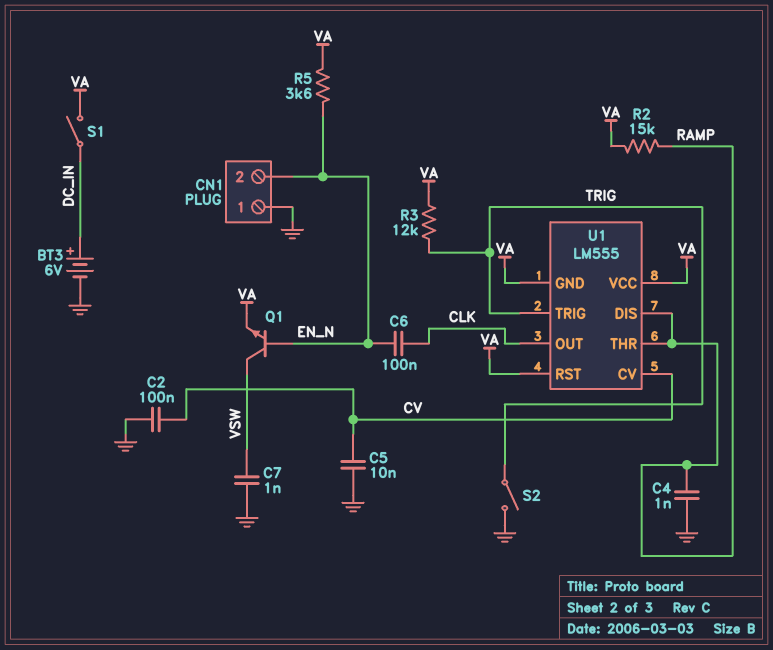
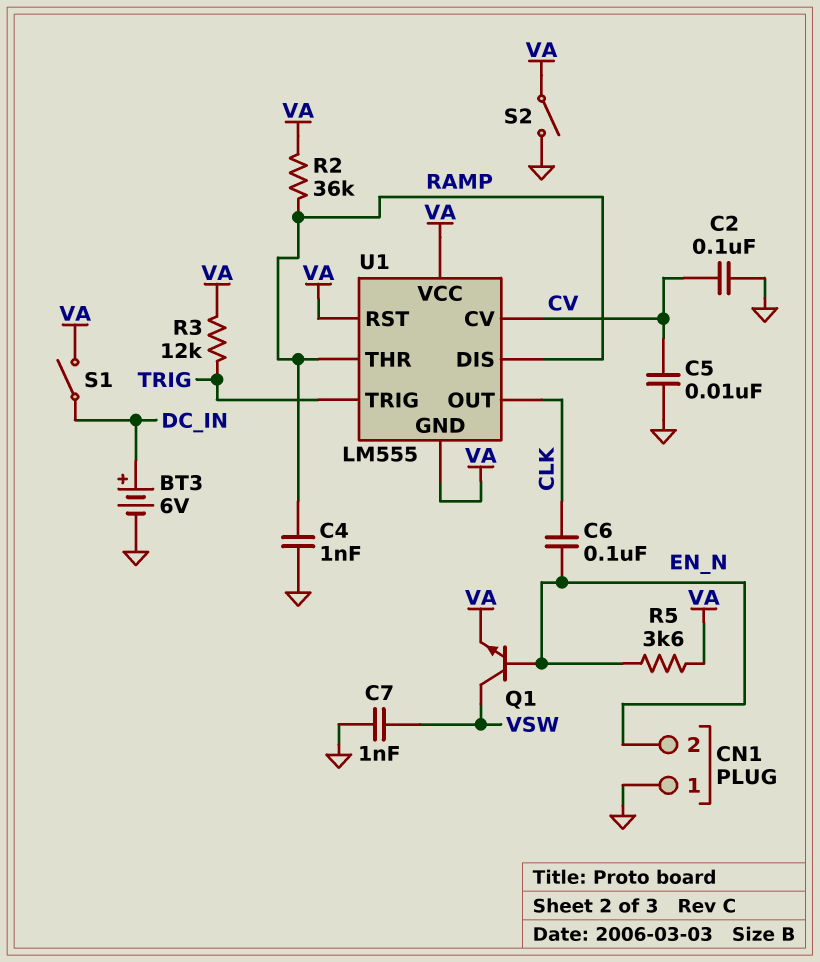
R2: 15k (RAMP, VA) -> 36k (RAMP, VA)
S2: switch (GND, TRIG) -> switch (GND, VA)

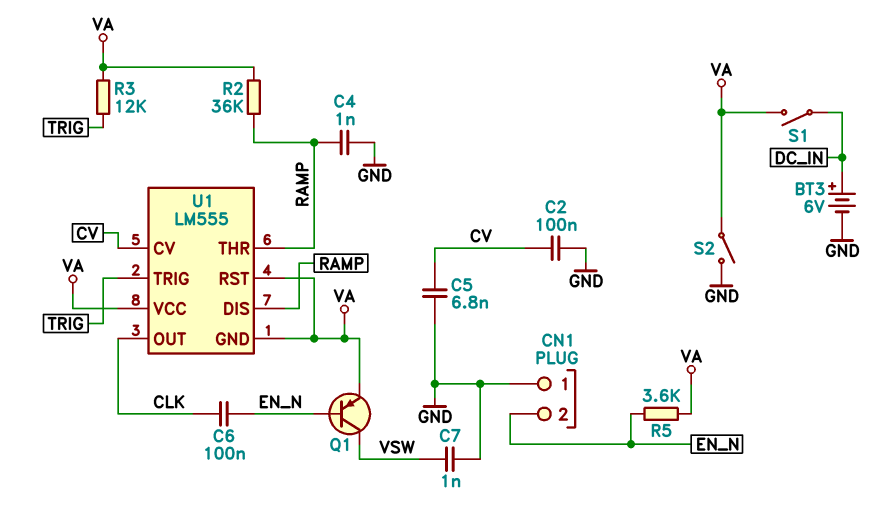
C5: 10nF (CV, GND) -> 6.8nF (CV, GND)
Q1: NPN (B EN_N, C VSW, E VA) -> PNP (B EN_N, C VSW, E VA)

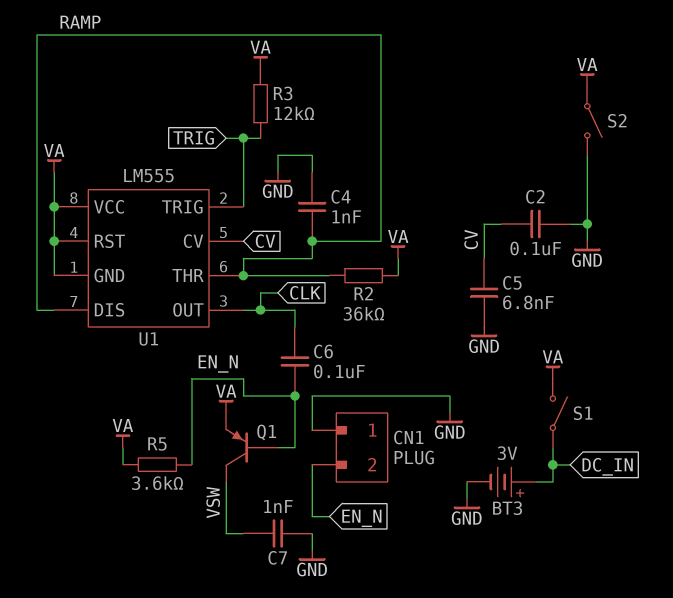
BT3: 6V (plus DC_IN, minus GND) -> 3V (plus DC_IN, minus GND)

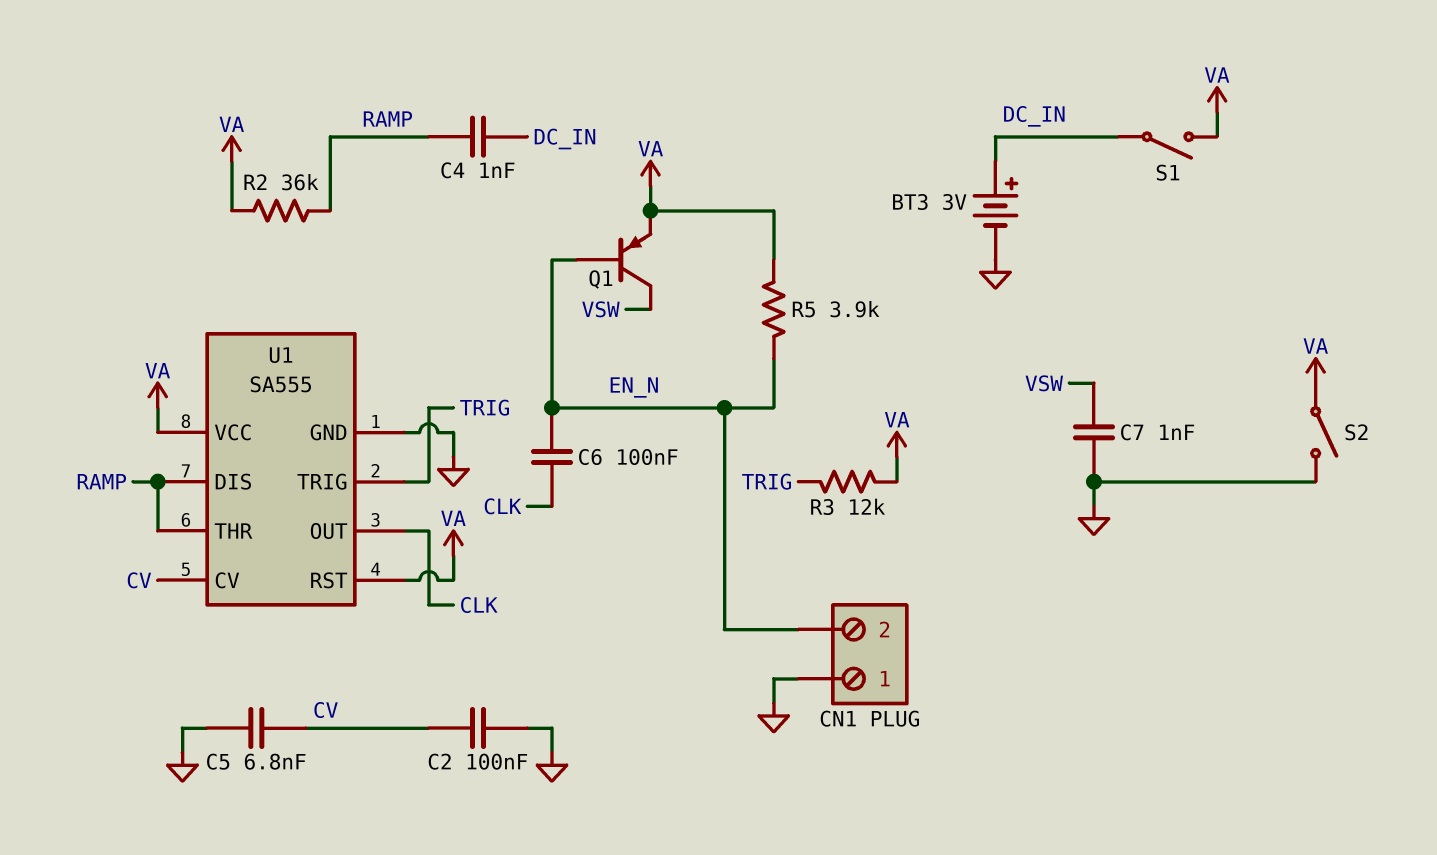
C4: 1nF (GND, RAMP) -> 1nF (DC_IN, RAMP)
R5: 3.6k (EN_N, VA) -> 3.9k (EN_N, VA)
U1: LM555 -> SA555
U1 pin GND: VA -> GND

